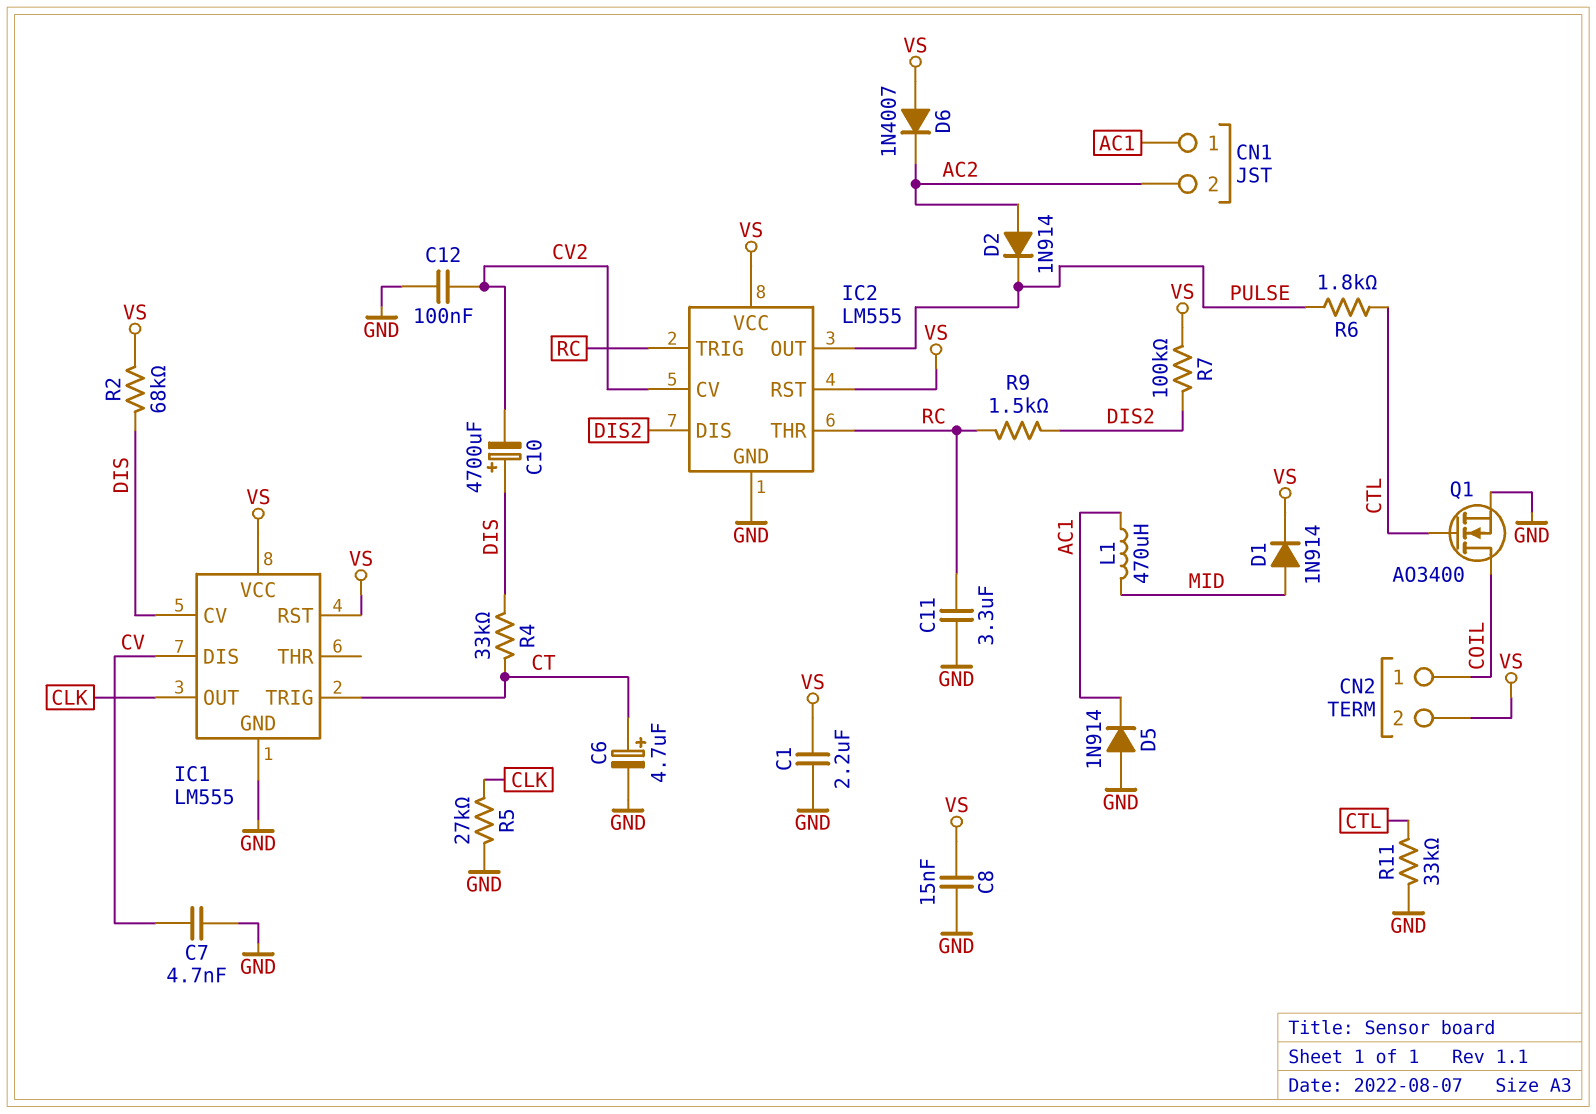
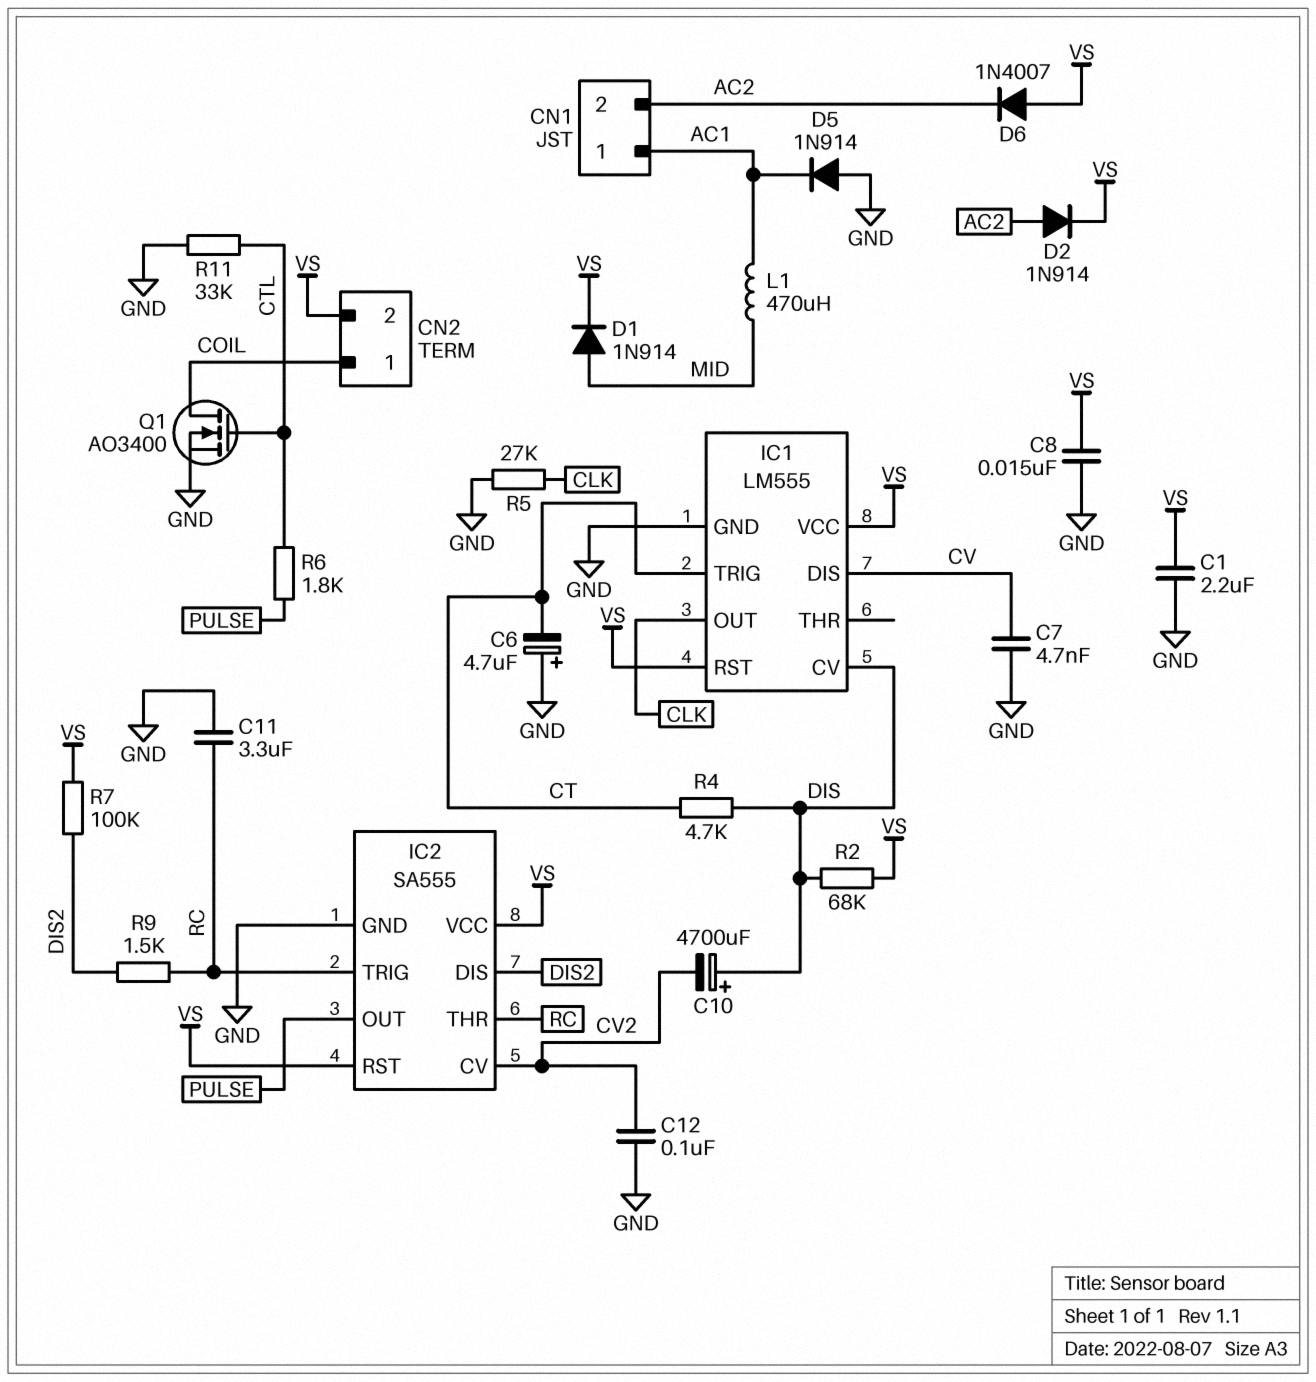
C6: 4.7uF (plus CT, minus GND) -> 4.7uF (plus GND, minus CT)
D2: diode 1N914 (A AC2, K PULSE) -> diode 1N914 (A AC2, K VS)
IC2: LM555 -> SA555
R4: 33k (CT, DIS) -> 4.7k (CT, DIS)

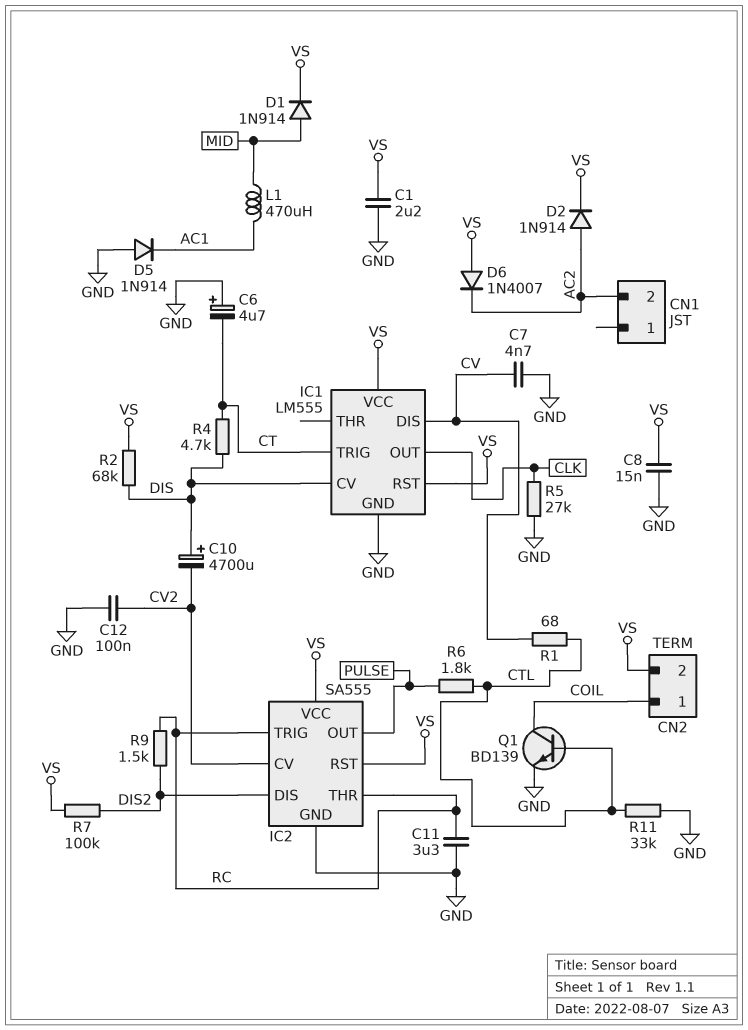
CN1 pin 1: AC1 -> none
Q1: NMOS AO3400 (G CTL, D COIL, S GND) -> NPN BD139 (B CTL, C COIL, E GND)
R1: none -> 68 (CTL, CV)

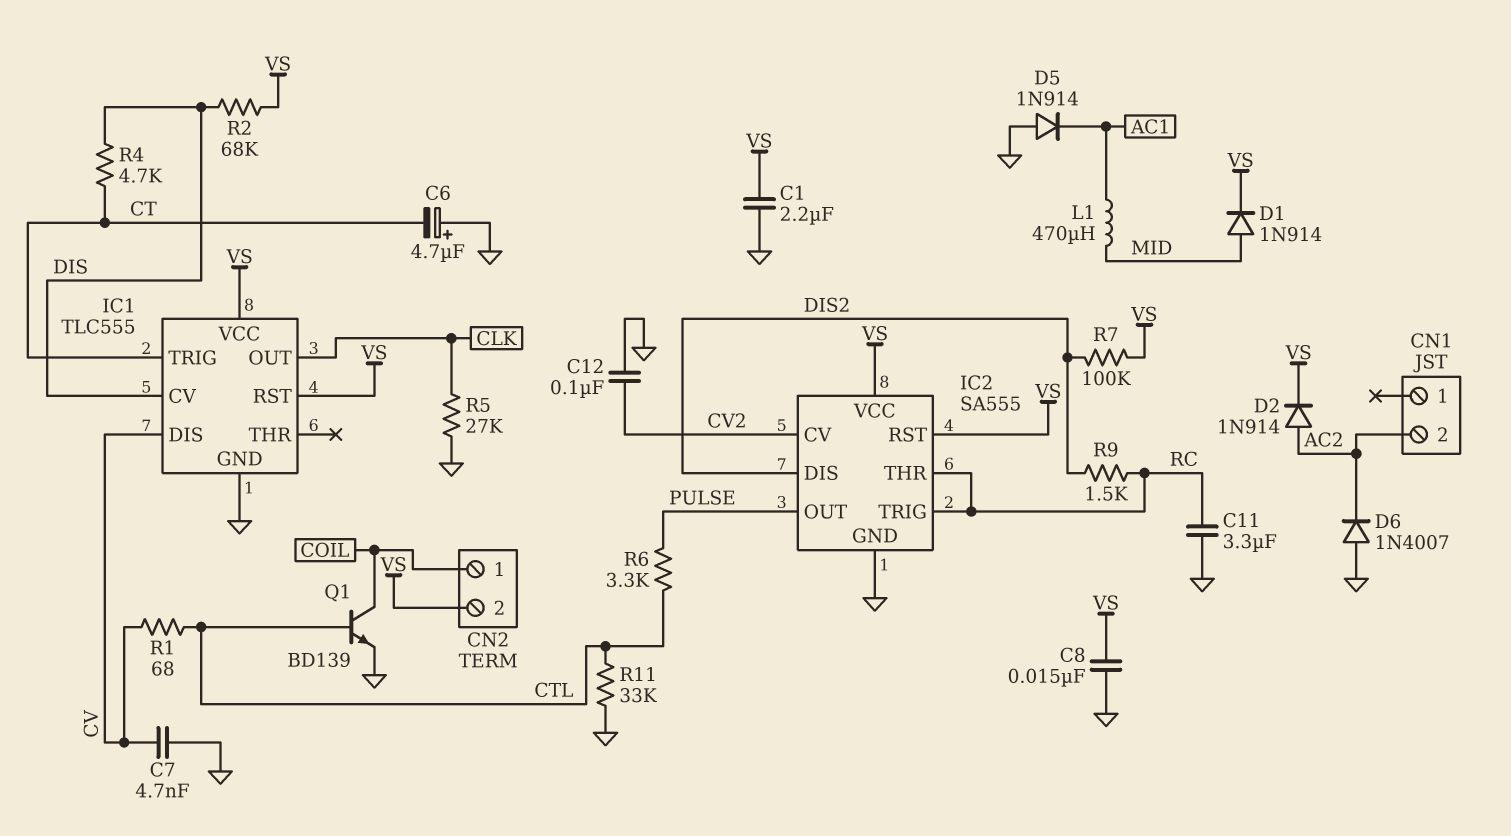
C10: 4700uF (plus DIS, minus CV2) -> none
D6: diode 1N4007 (A VS, K AC2) -> diode 1N4007 (A GND, K AC2)
IC1: LM555 -> TLC555
R6: 1.8k (CTL, PULSE) -> 3.3k (CTL, PULSE)

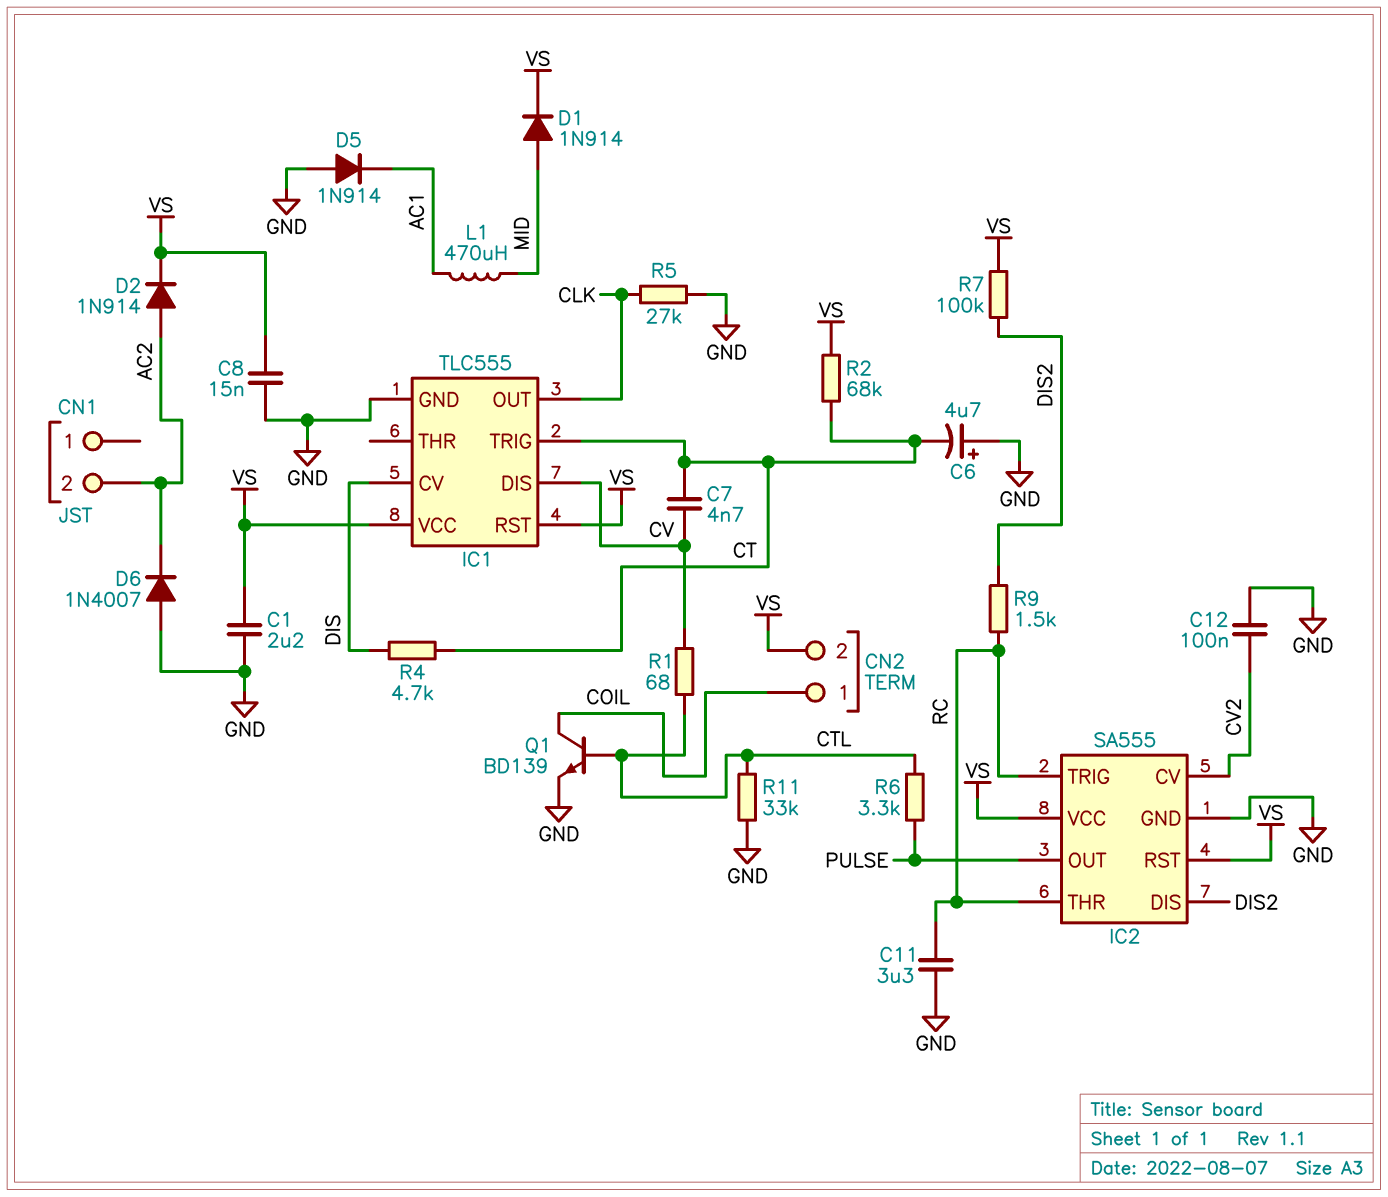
C7: 4.7nF (CV, GND) -> 4.7nF (CT, CV)
R2: 68k (DIS, VS) -> 68k (CT, VS)

